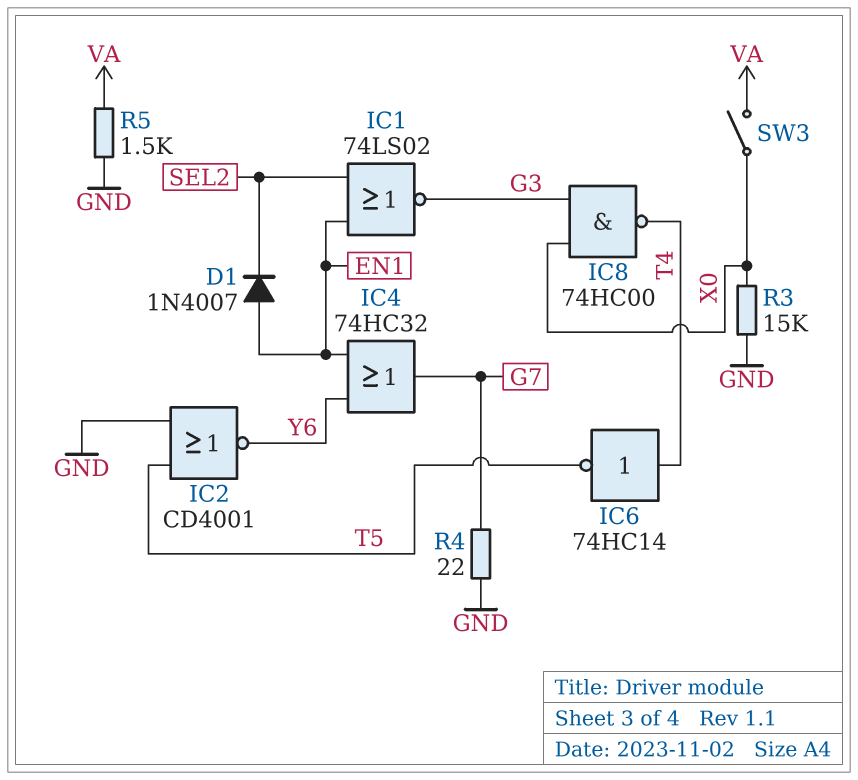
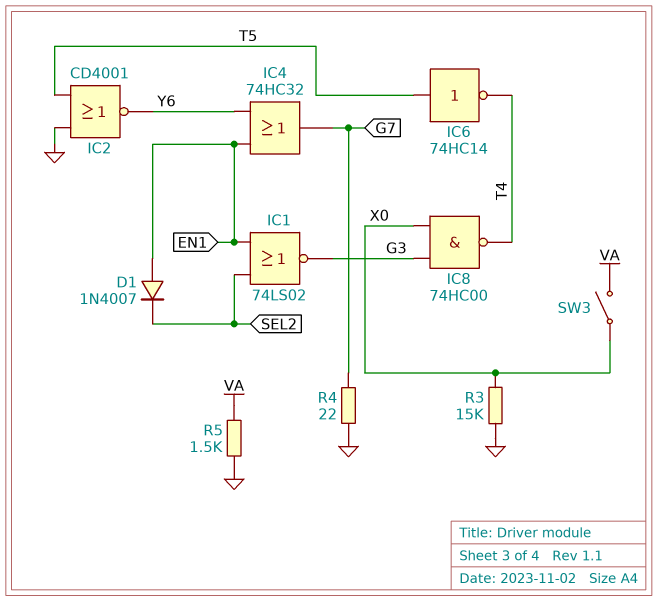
IC6: NOT 74HC14 (in T4, out T5) -> NOT 74HC14 (in T5, out T4)

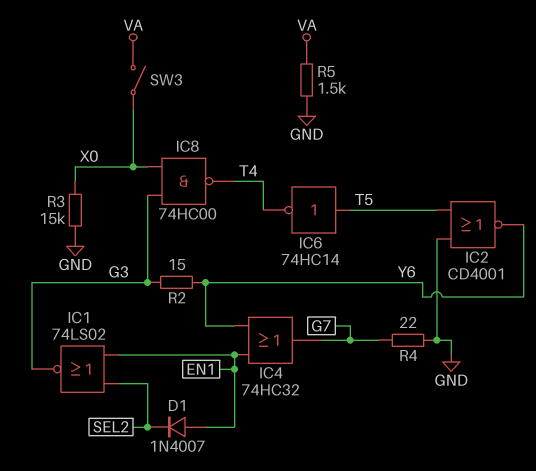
R2: none -> 15 (G3, Y6)

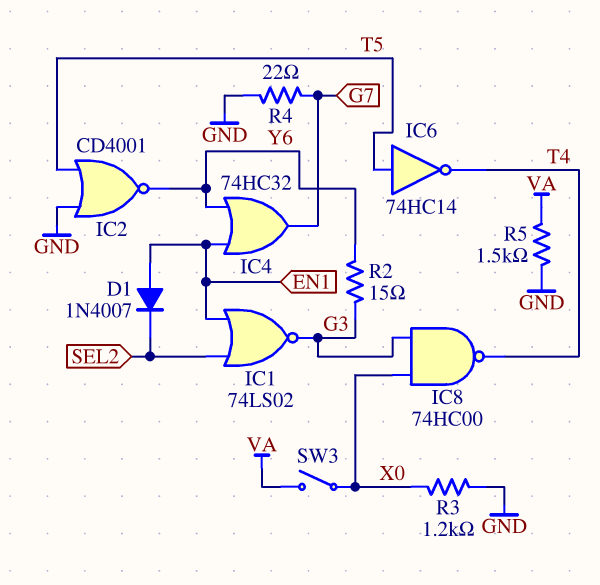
R3: 15k (GND, X0) -> 1.2k (GND, X0)

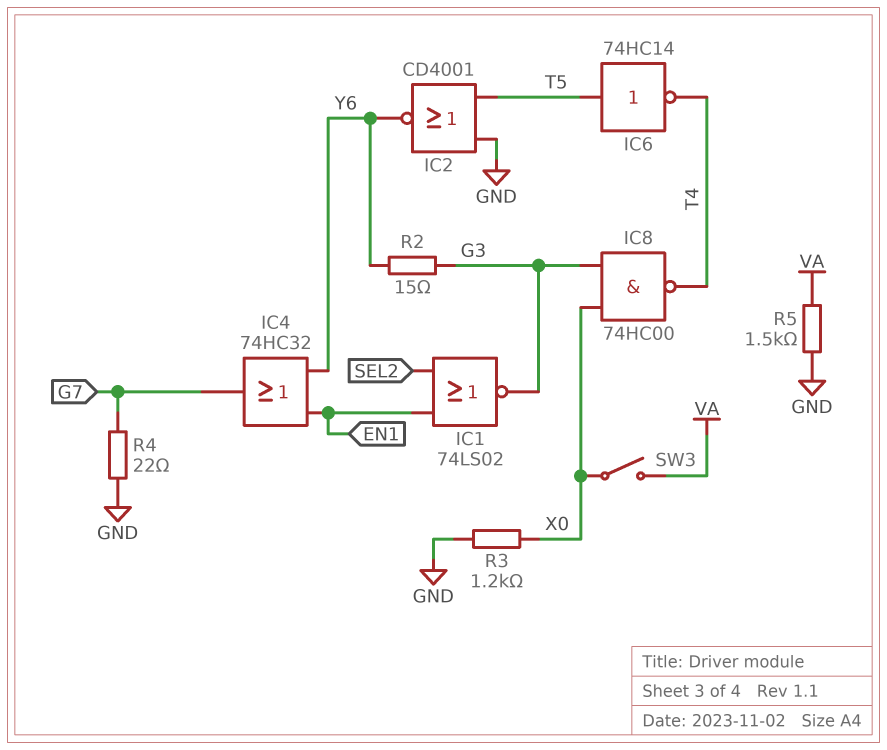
D1: diode 1N4007 (A EN1, K SEL2) -> none

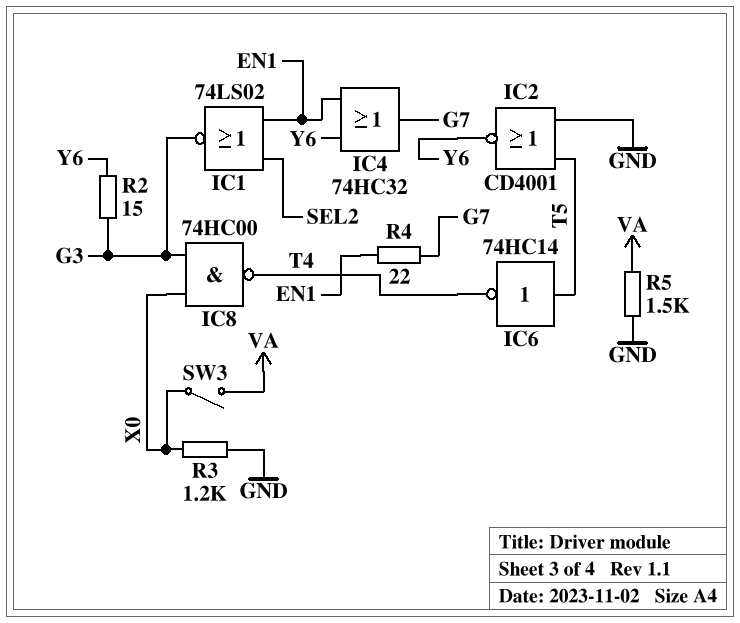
R4: 22 (G7, GND) -> 22 (EN1, G7)

